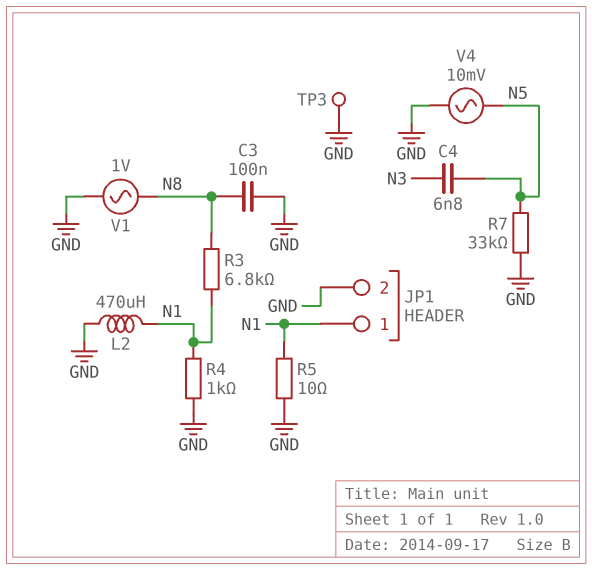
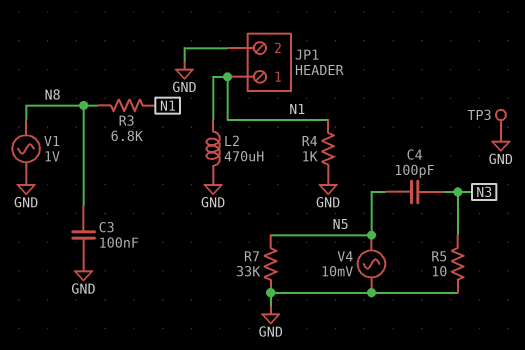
C4: 6.8nF (N3, N5) -> 100pF (N3, N5)
R5: 10 (GND, N1) -> 10 (GND, N3)

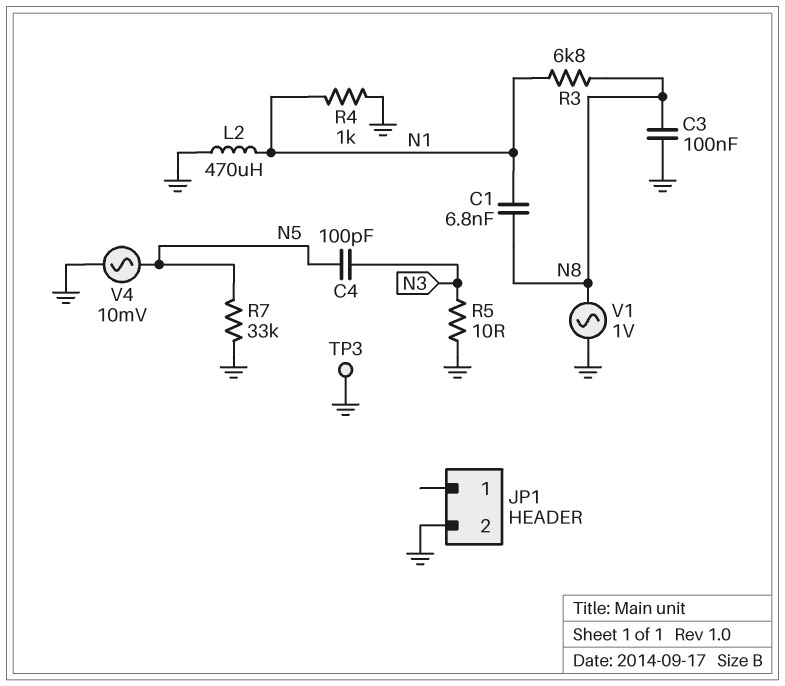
C1: none -> 6.8nF (N1, N8)
JP1 pin 1: N1 -> none

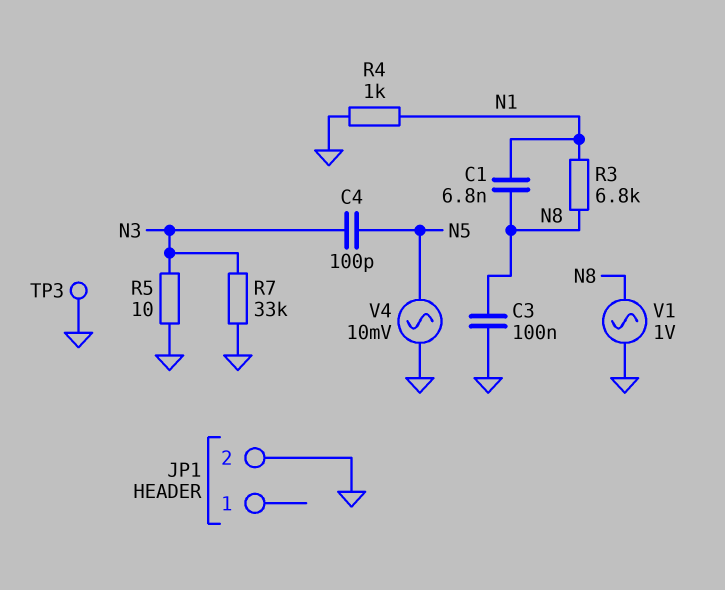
L2: 470uH (GND, N1) -> none
R7: 33k (GND, N5) -> 33k (GND, N3)

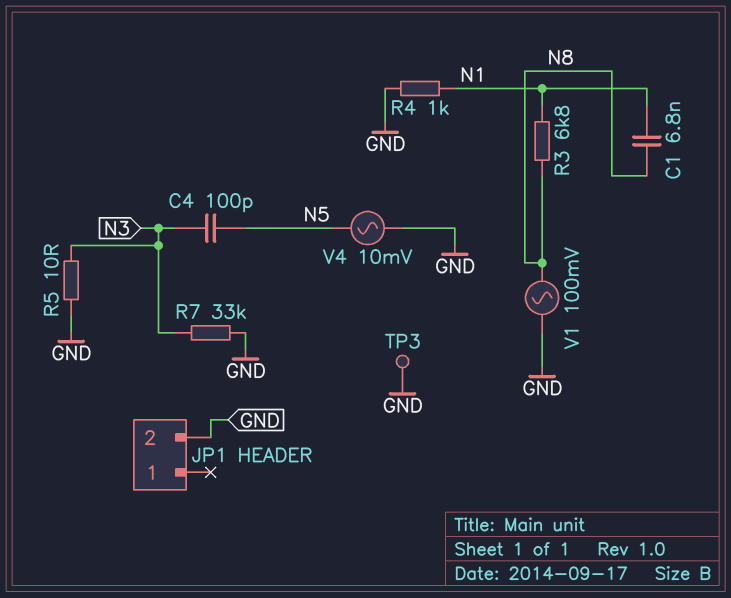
C3: 100nF (GND, N8) -> none
V1: AC 1V (GND, N8) -> AC 100mV (GND, N8)

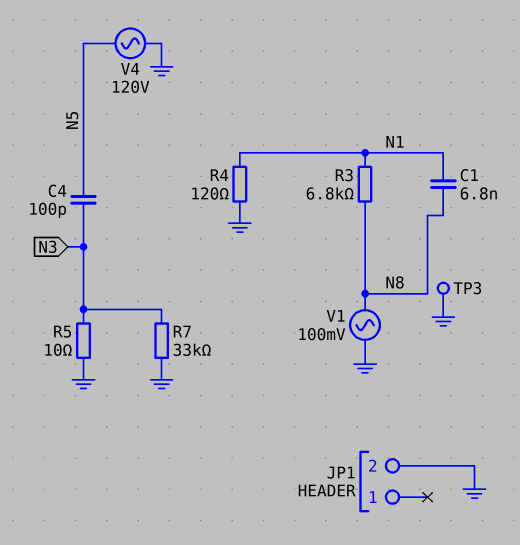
R4: 1k (GND, N1) -> 120 (GND, N1)
V4: AC 10mV (GND, N5) -> AC 120V (GND, N5)

